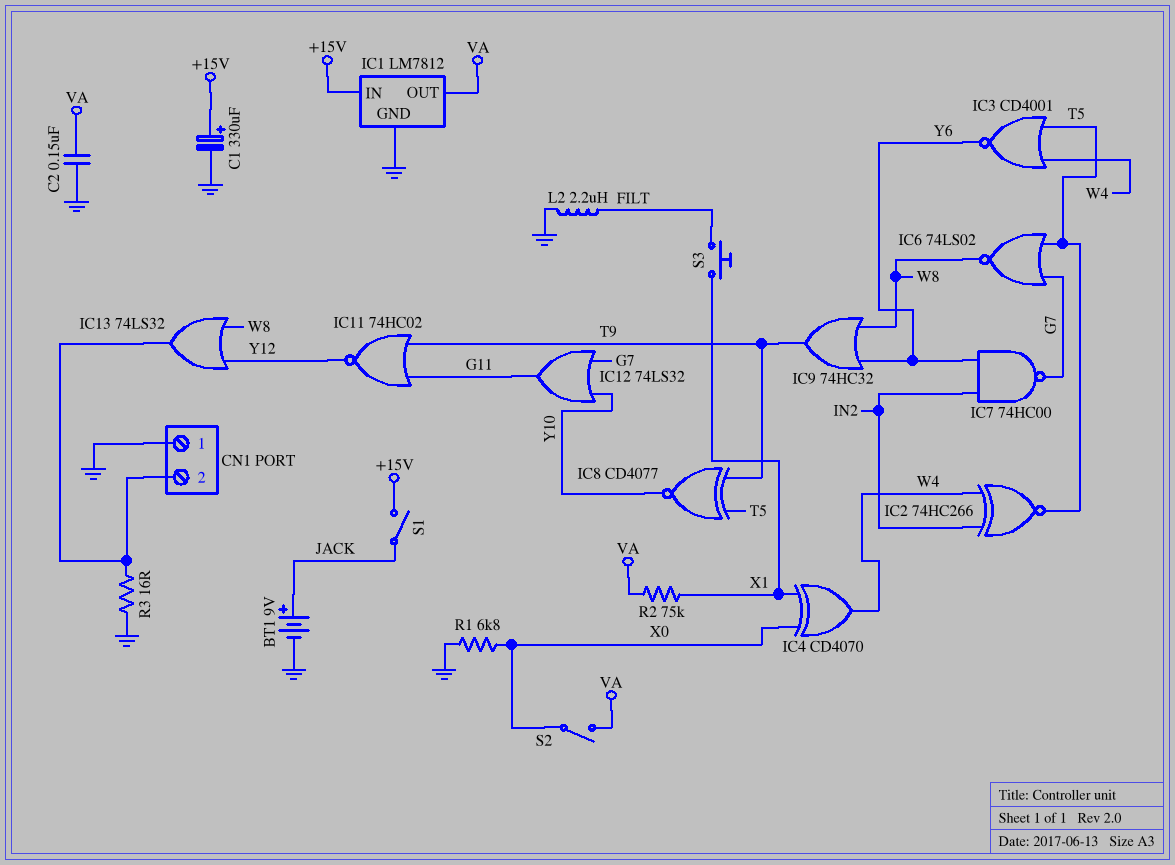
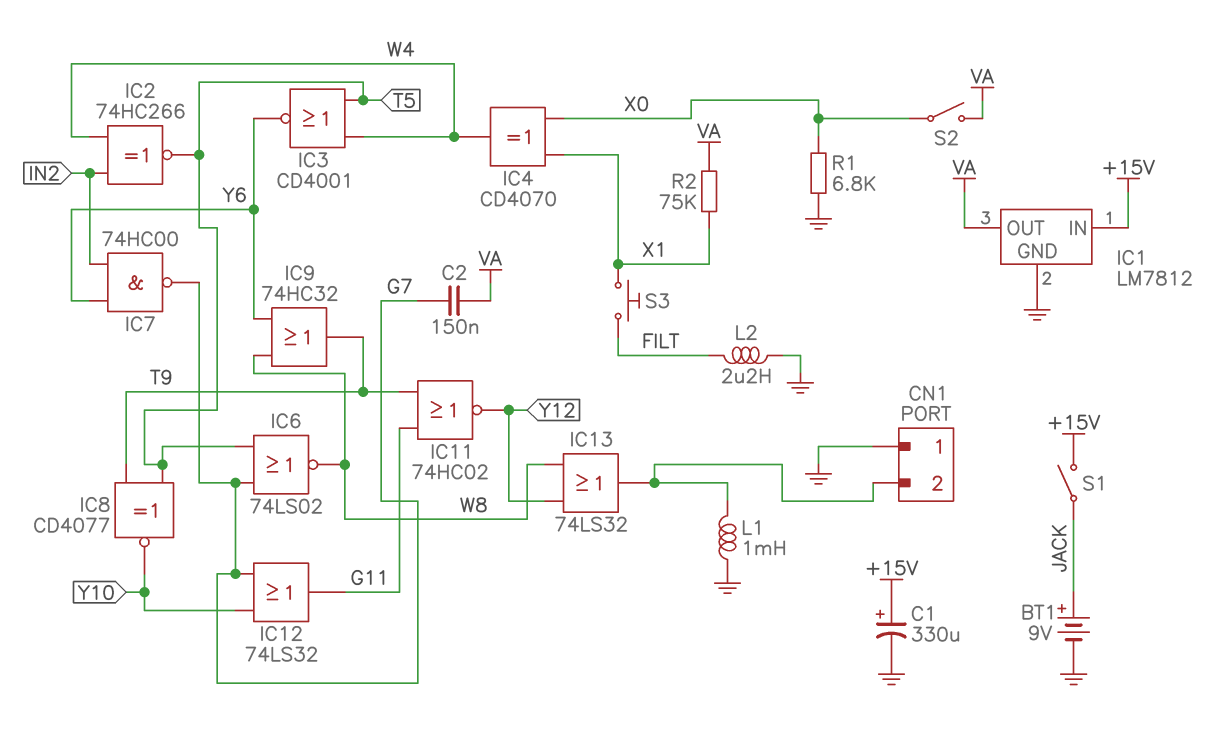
C2: 150nF (GND, VA) -> 150nF (G7, VA)
L1: none -> 1mH (CN1/2, GND)
R3: 16 (CN1/2, GND) -> none

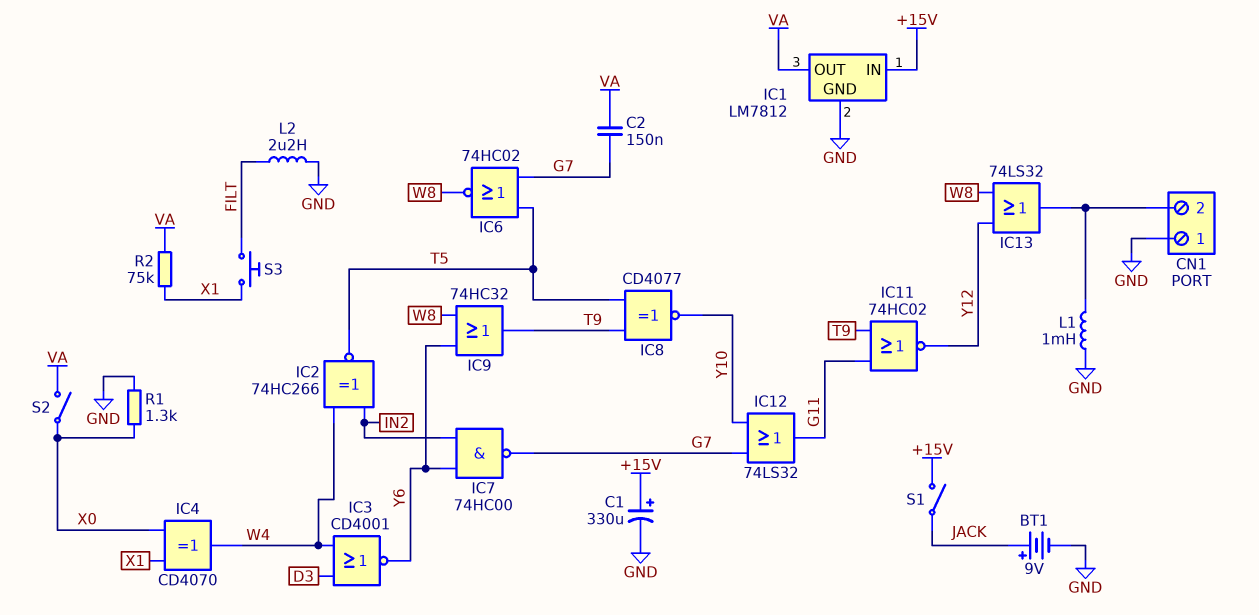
IC3: NOR CD4001 (in T5, in W4, out Y6) -> NOR CD4001 (in D3, in W4, out Y6)
IC6: NOR 74LS02 (in G7, in T5, out W8) -> NOR 74HC02 (in G7, in T5, out W8)
R1: 6.8k (GND, X0) -> 1.3k (GND, X0)

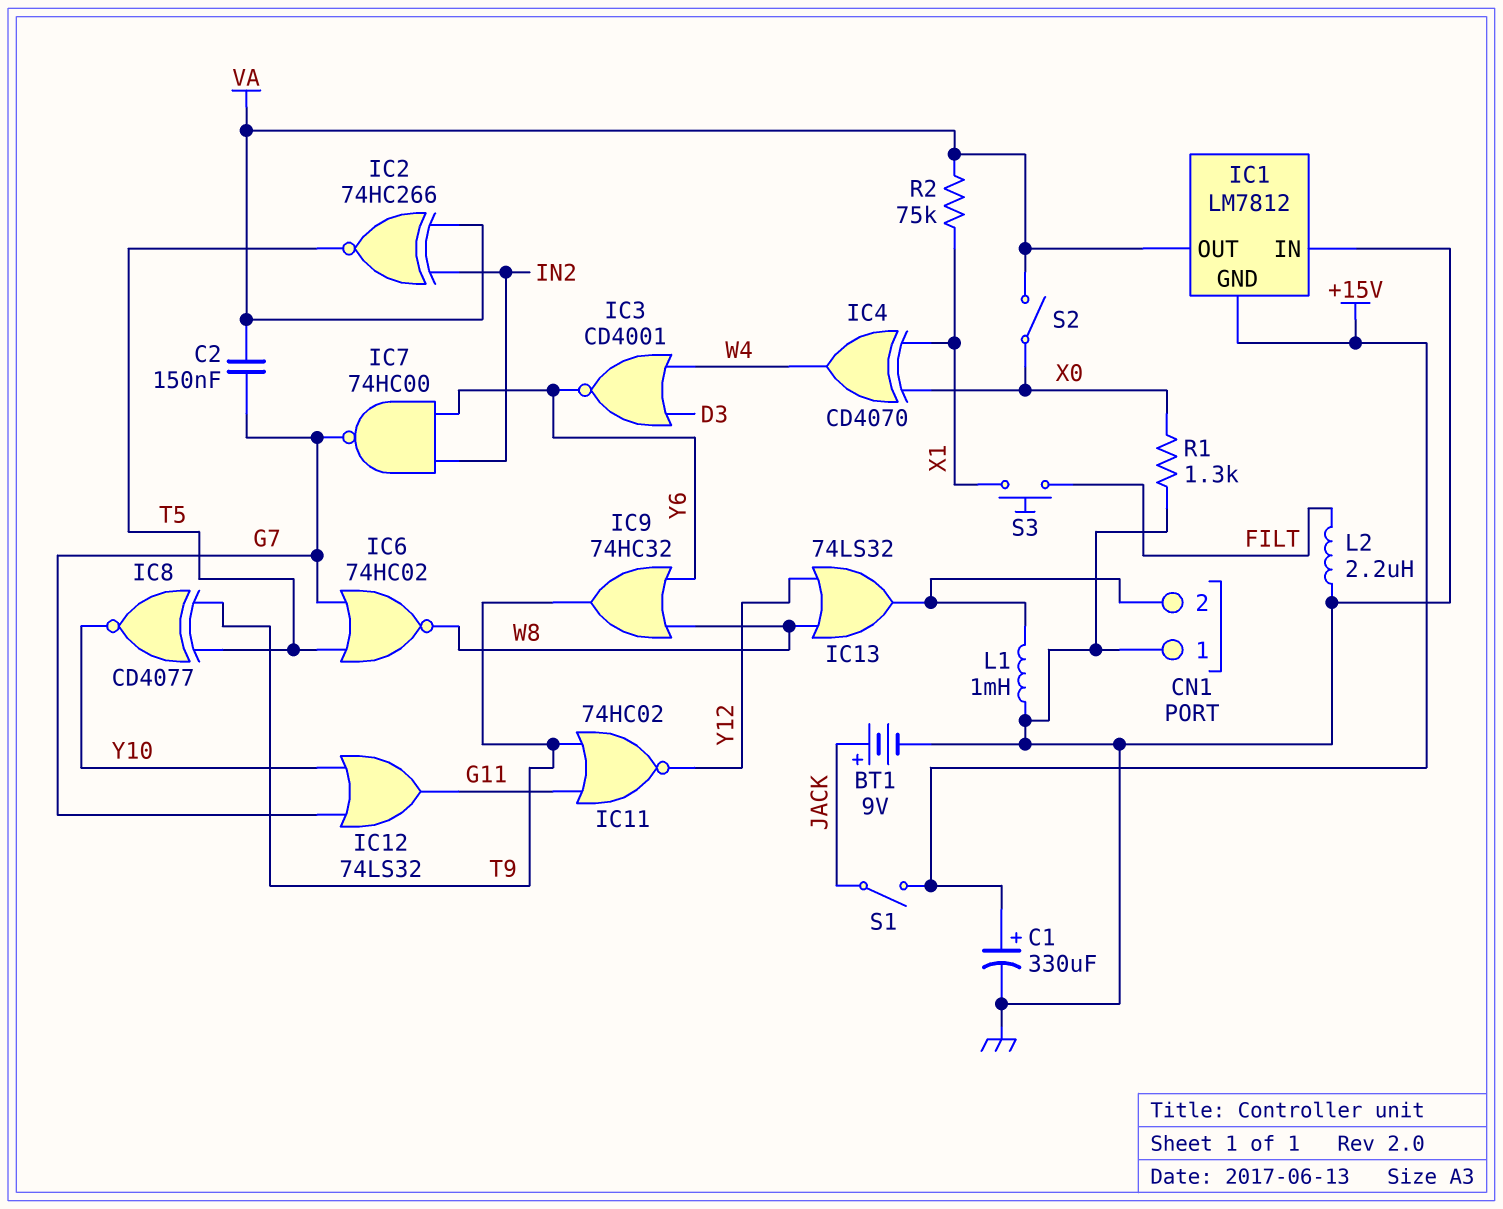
IC1 pin GND: GND -> +15V
IC1 pin IN: +15V -> GND
IC2: XNOR 74HC266 (in IN2, in W4, out T5) -> XNOR 74HC266 (in IN2, in VA, out T5)

